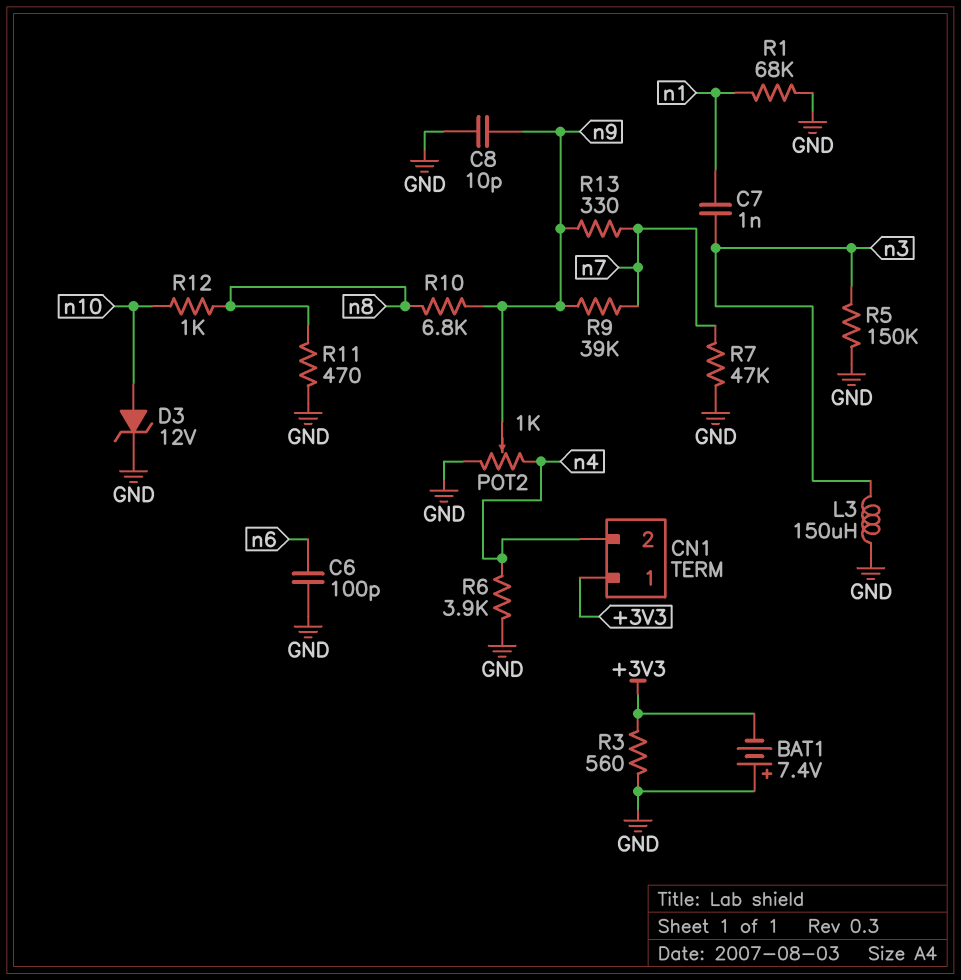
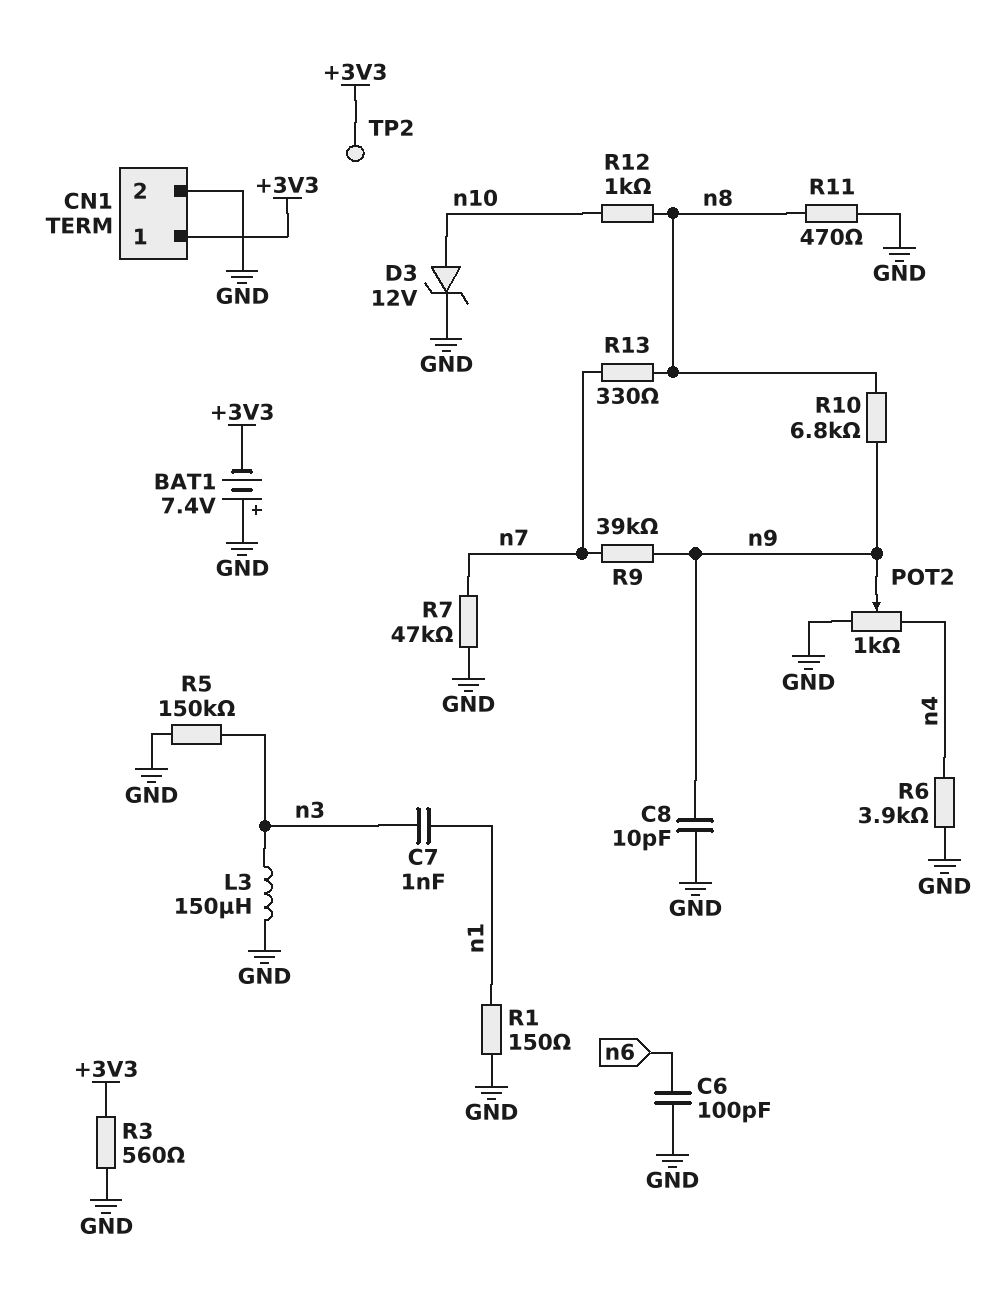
CN1 pin 2: n4 -> GND
R1: 68k (GND, n1) -> 150 (GND, n1)
R13: 330 (n7, n9) -> 330 (n7, n8)
TP2: none -> test point (+3V3)

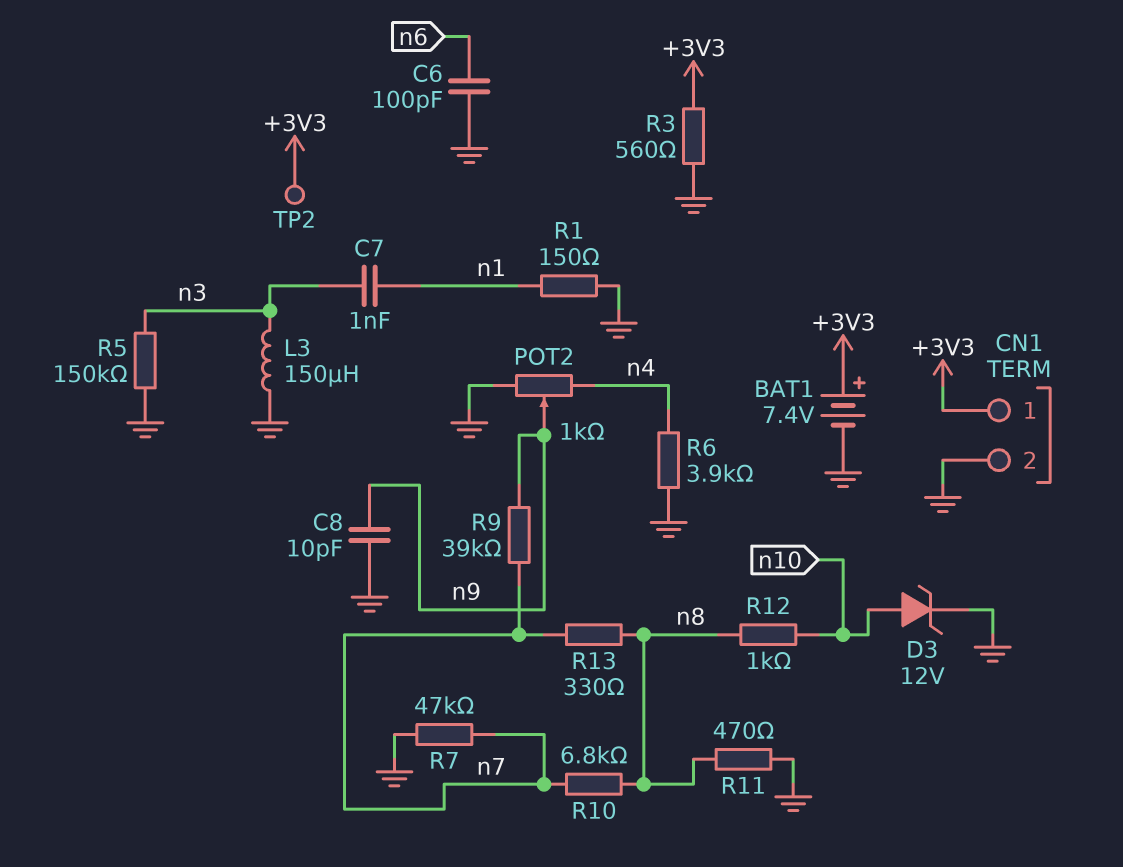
BAT1: 7.4V (plus GND, minus +3V3) -> 7.4V (plus +3V3, minus GND)
R10: 6.8k (n8, n9) -> 6.8k (n7, n8)

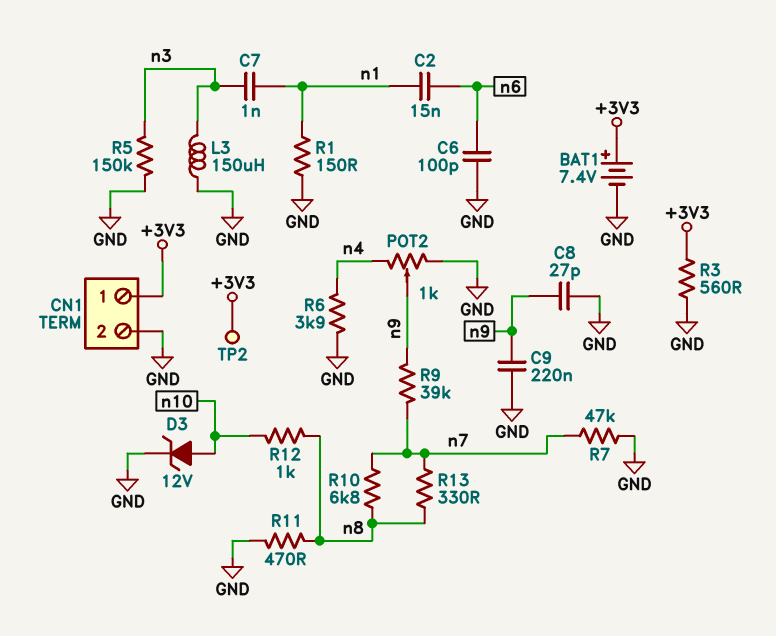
C2: none -> 15nF (n1, n6)
C8: 10pF (GND, n9) -> 27pF (GND, n9)
C9: none -> 220nF (GND, n9)

